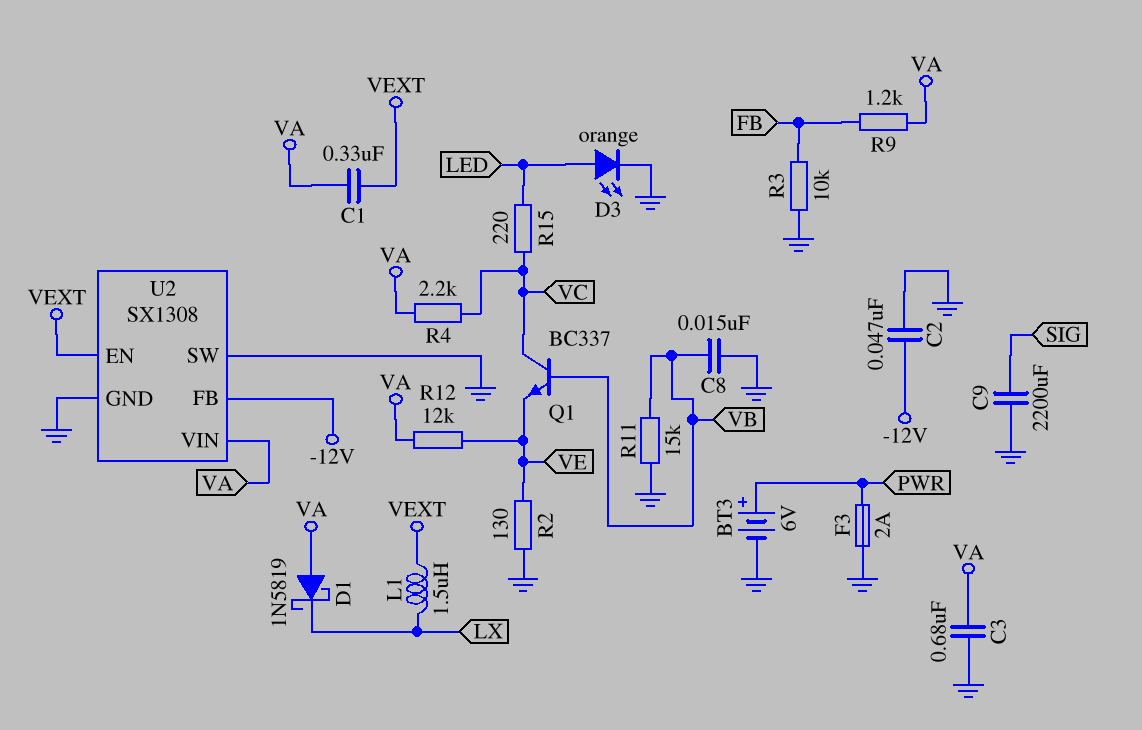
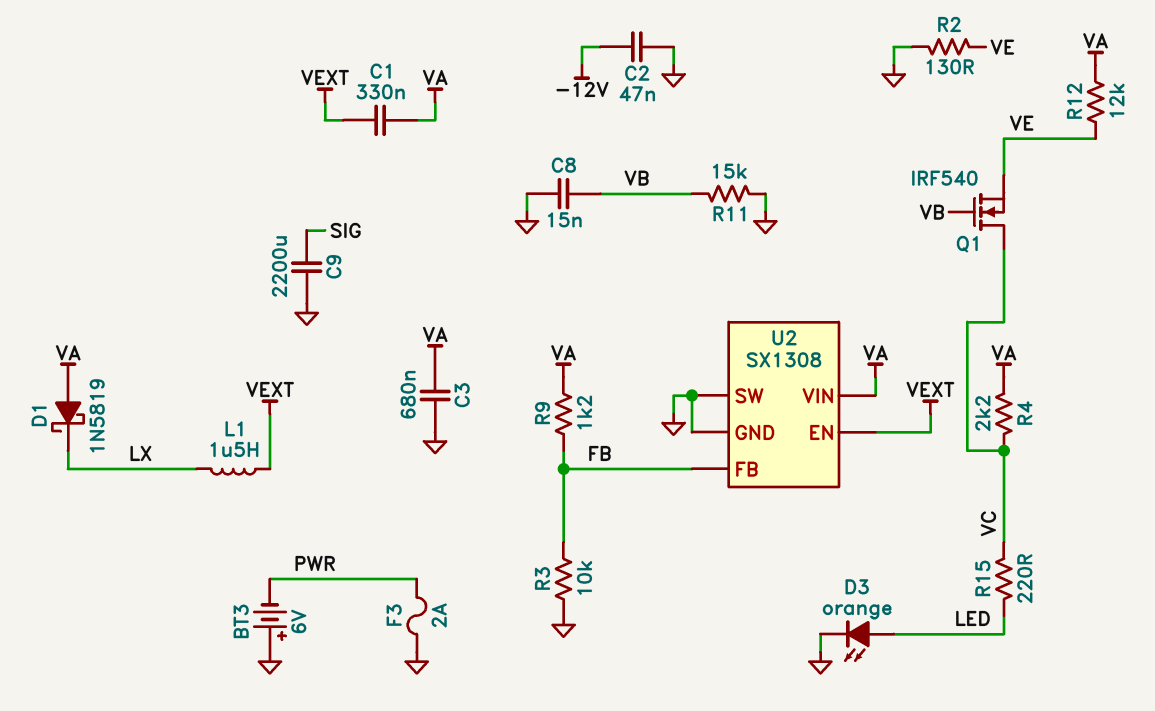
BT3: 6V (plus PWR, minus GND) -> 6V (plus GND, minus PWR)
Q1: NPN BC337 (B VB, C VC, E VE) -> NMOS IRF540 (G VB, D VC, S VE)
U2 pin FB: -12V -> FB

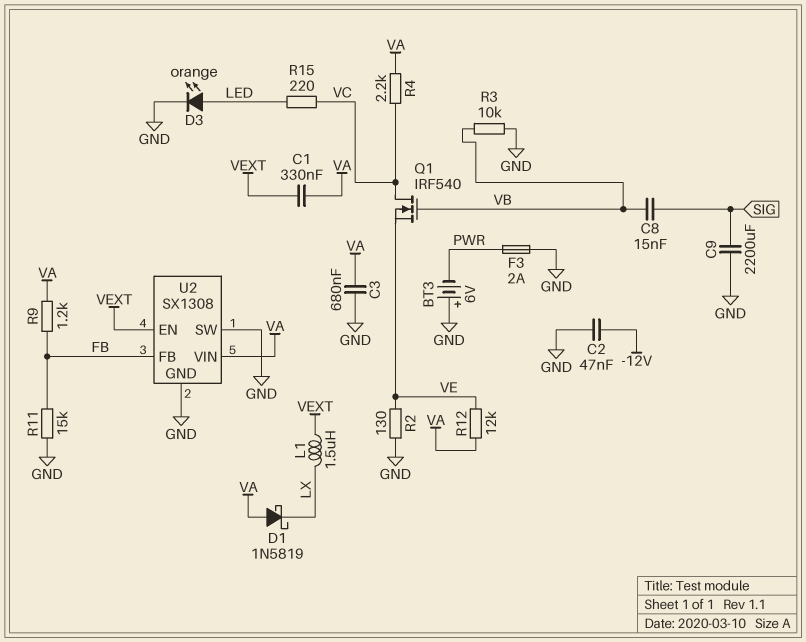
C8: 15nF (GND, VB) -> 15nF (SIG, VB)
R3: 10k (FB, GND) -> 10k (GND, VB)
R11: 15k (GND, VB) -> 15k (FB, GND)

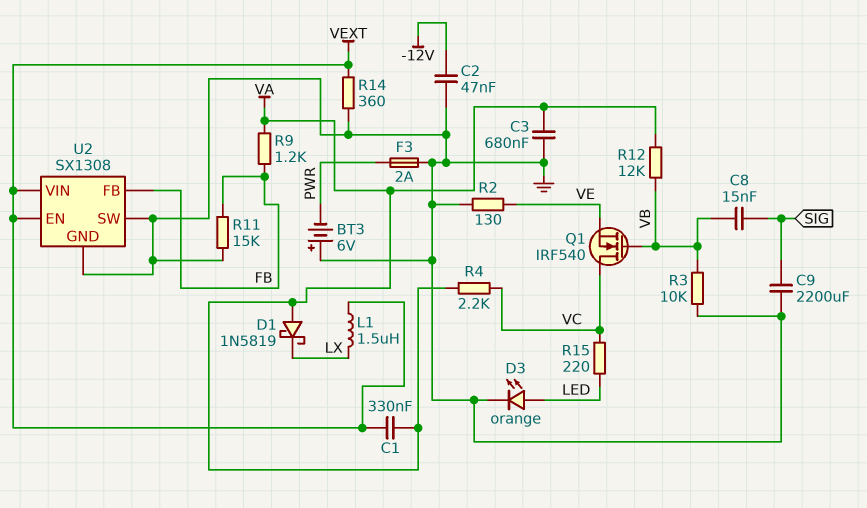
R12: 12k (VA, VE) -> 12k (VA, VB)
R14: none -> 360 (GND, VEXT)
U2 pin VIN: VA -> VEXT

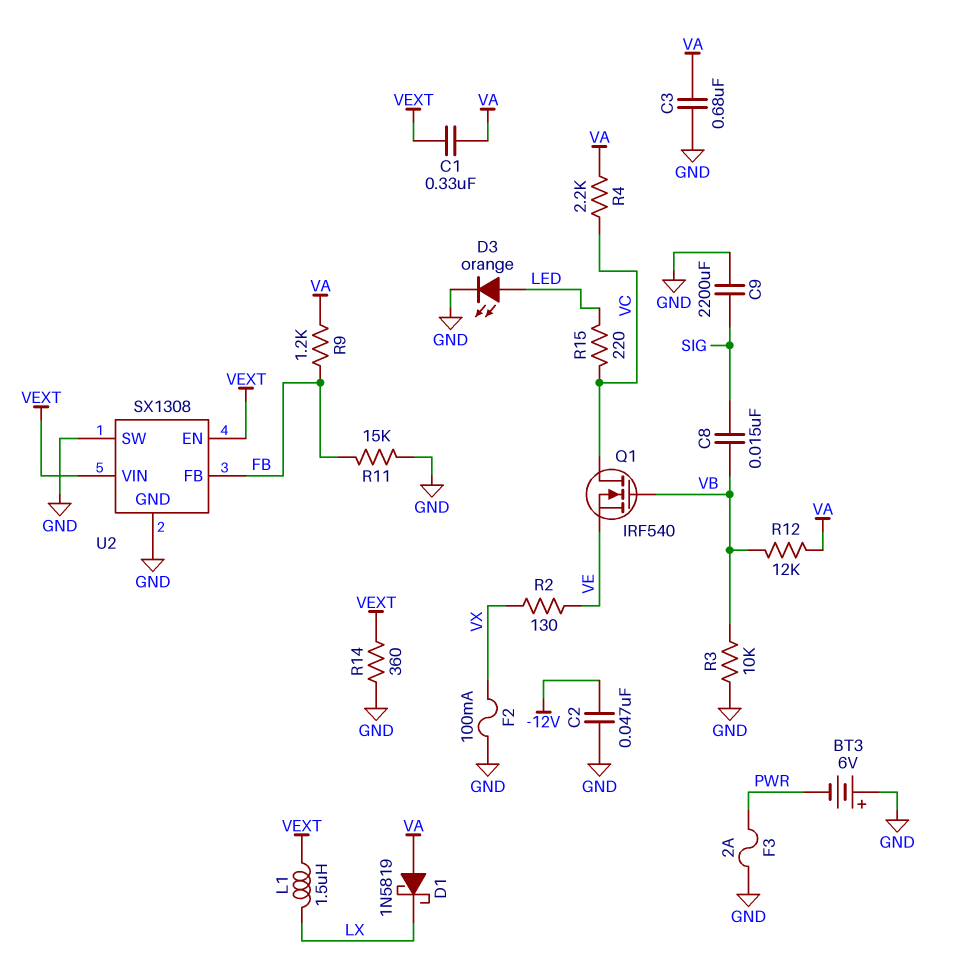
F2: none -> 100mA (GND, VX)
R2: 130 (GND, VE) -> 130 (VE, VX)

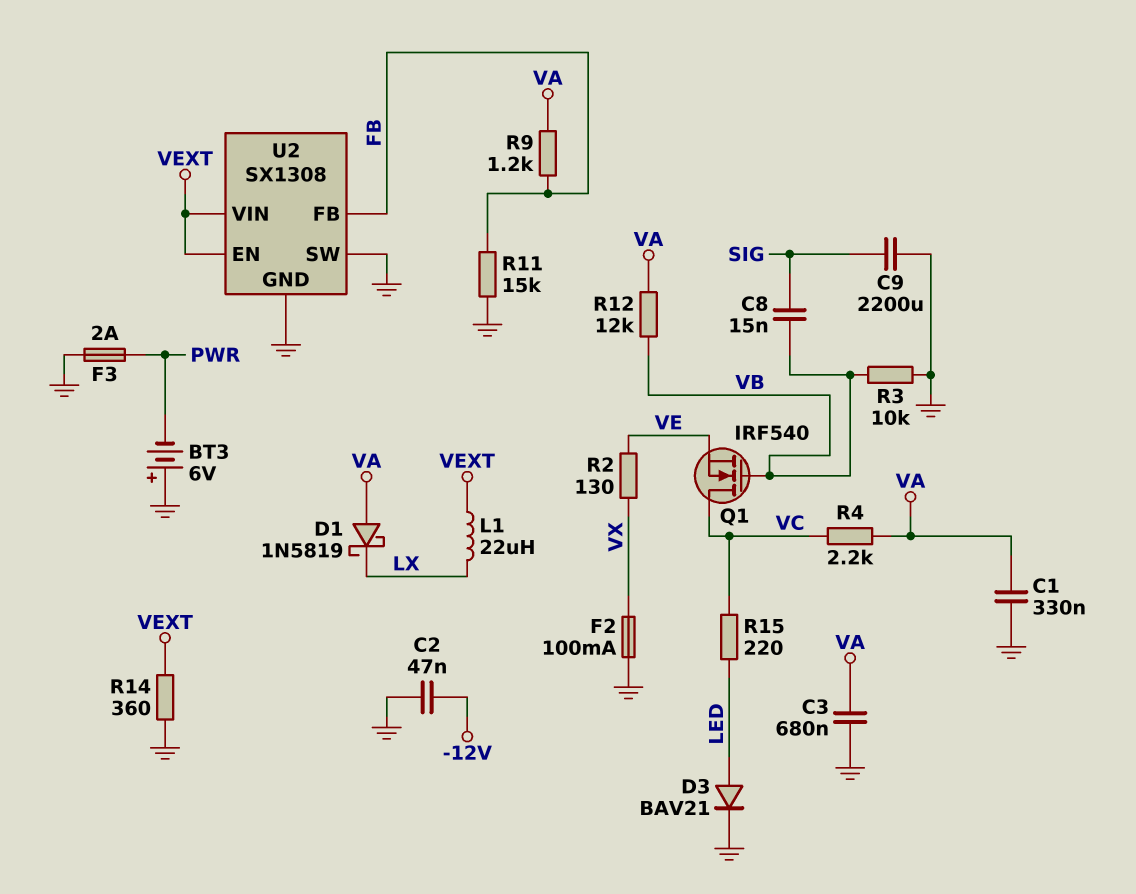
C1: 330nF (VA, VEXT) -> 330nF (GND, VA)
D3: LED orange (A LED, K GND) -> diode BAV21 (A LED, K GND)
L1: 1.5uH (LX, VEXT) -> 22uH (LX, VEXT)

